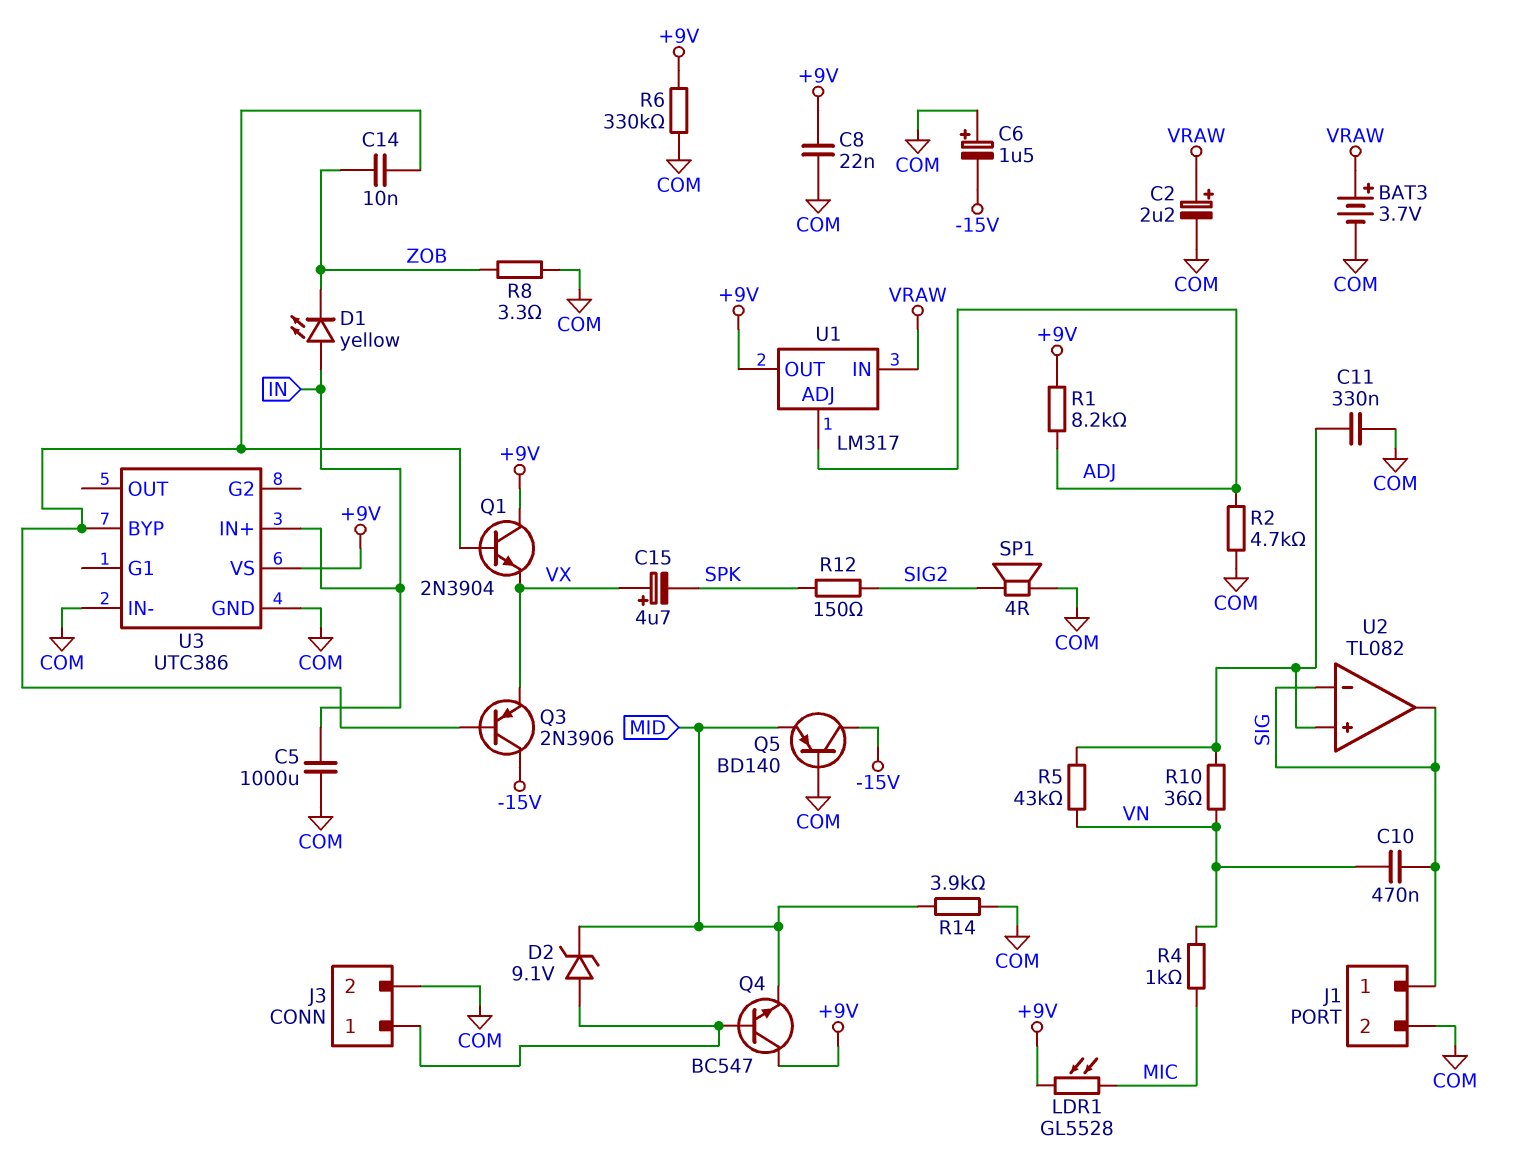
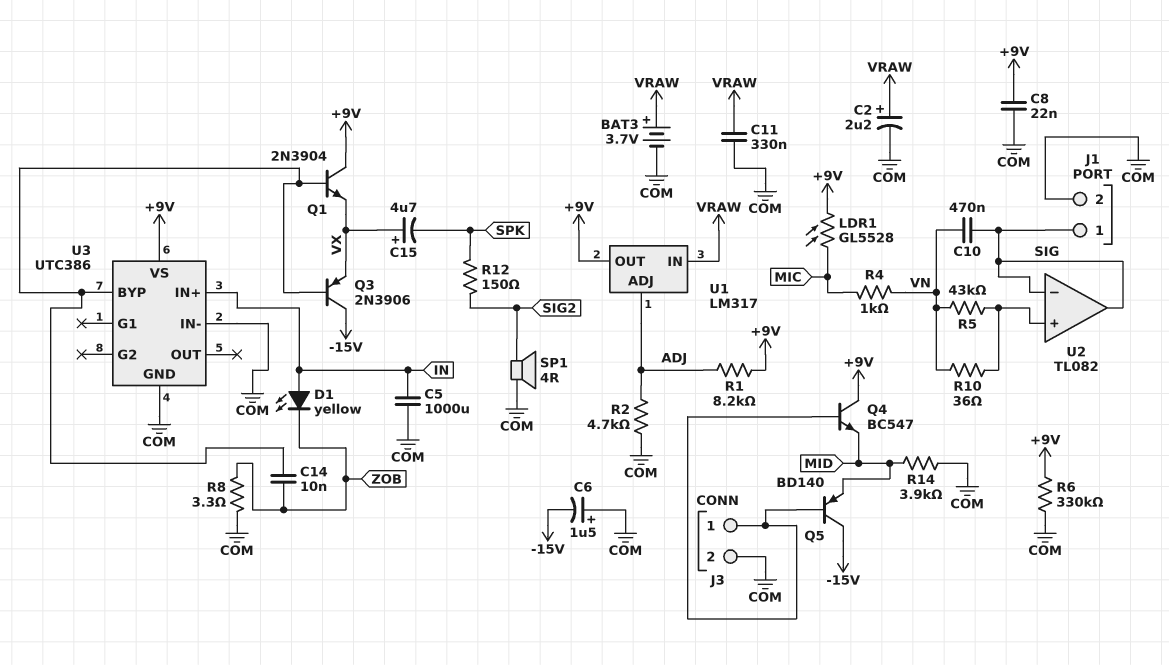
C11: 330nF (COM, U2/in+) -> 330nF (COM, VRAW)
D2: zener 9.1V (A J3/1, K MID) -> none
Q5: PNP BD140 (B COM, C -15V, E MID) -> PNP BD140 (B J3/1, C -15V, E MID)

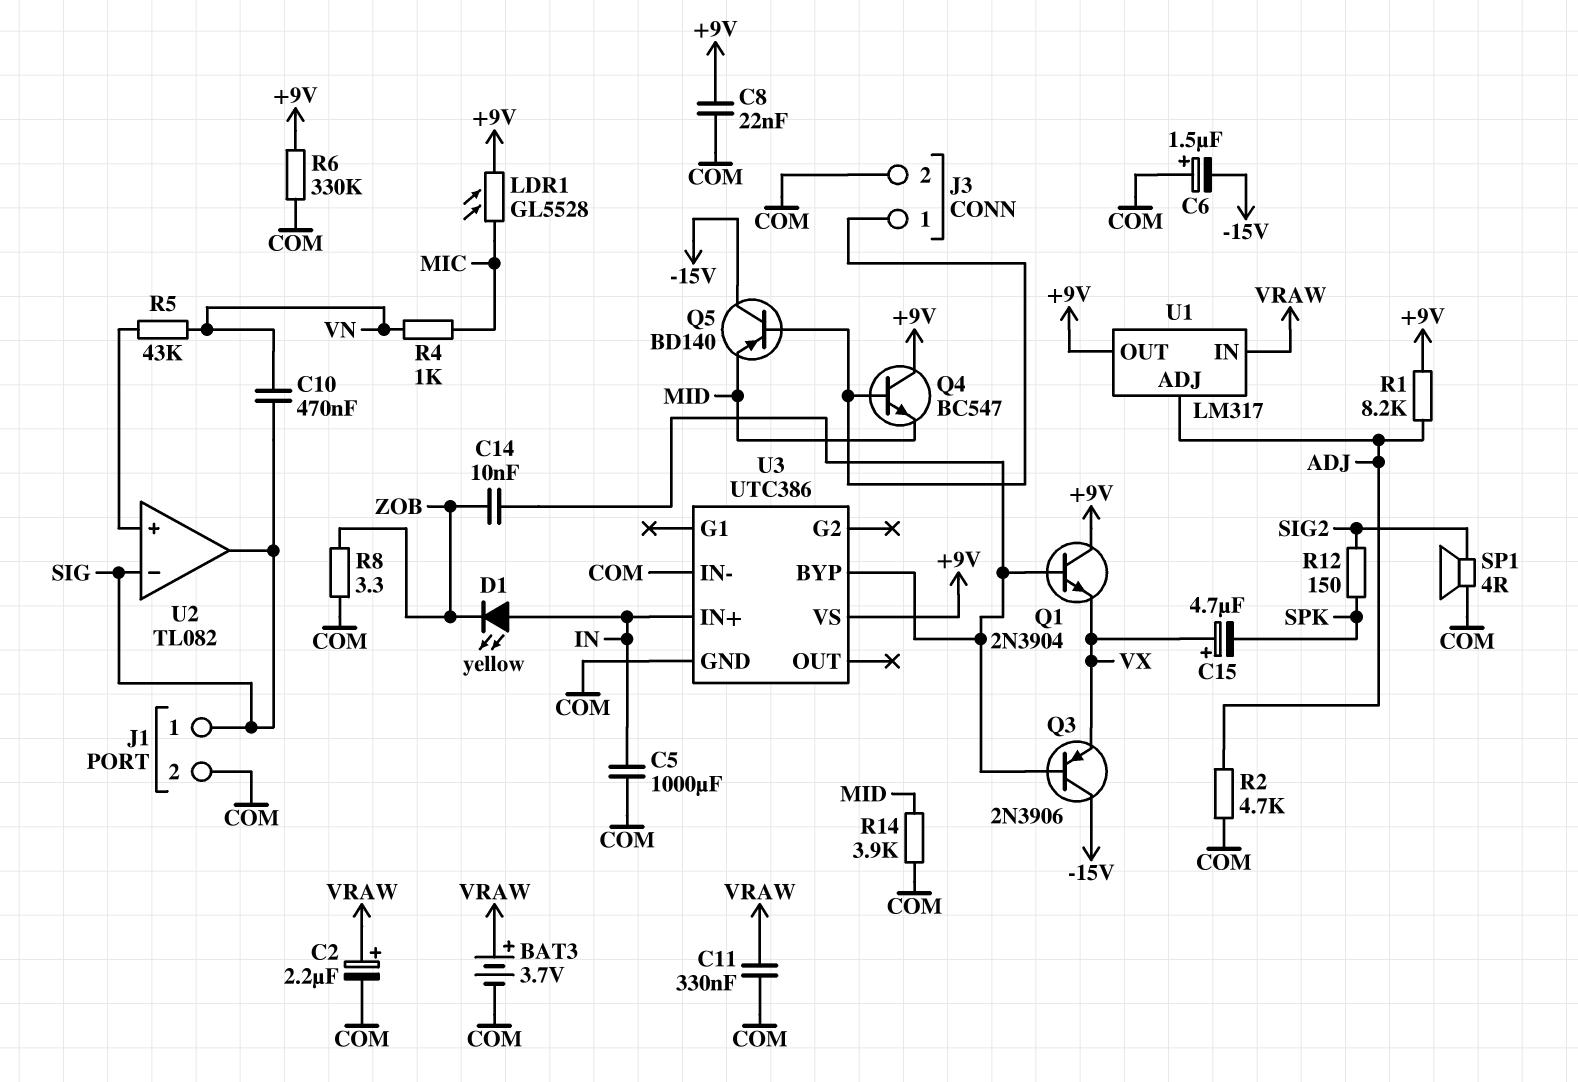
R10: 36 (U2/in+, VN) -> none

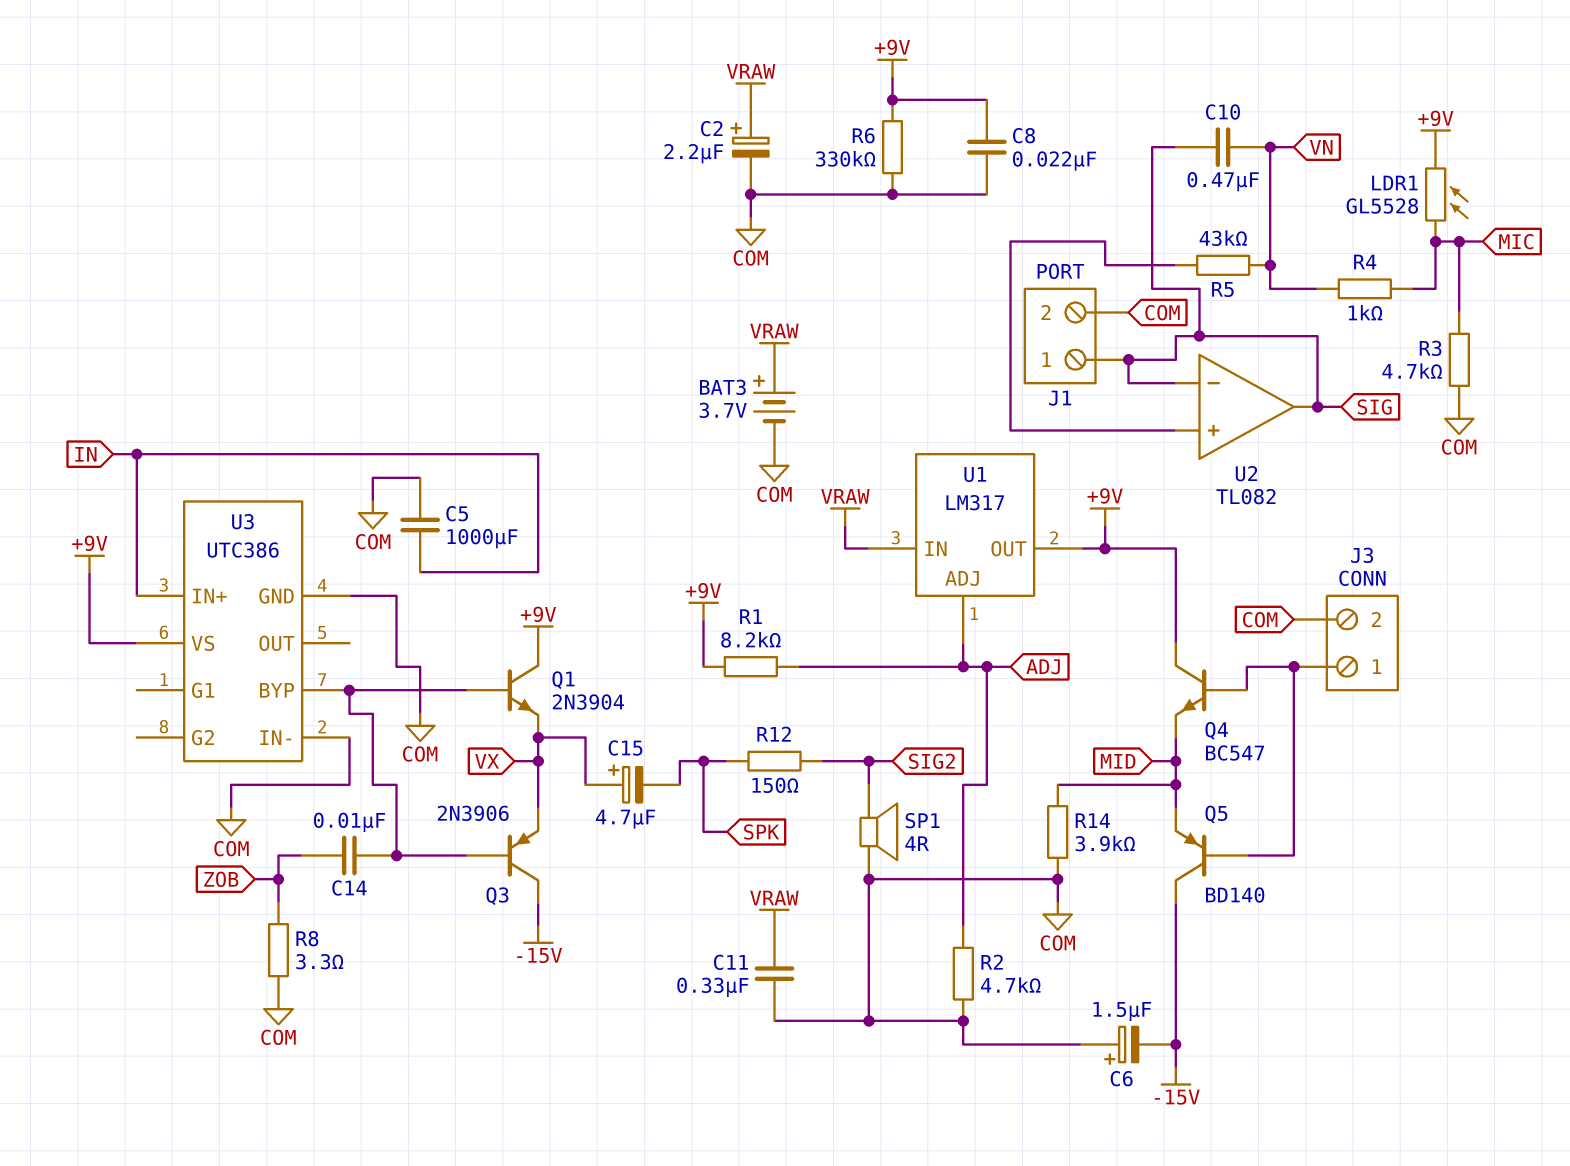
D1: LED yellow (A IN, K ZOB) -> none
R3: none -> 4.7k (COM, MIC)

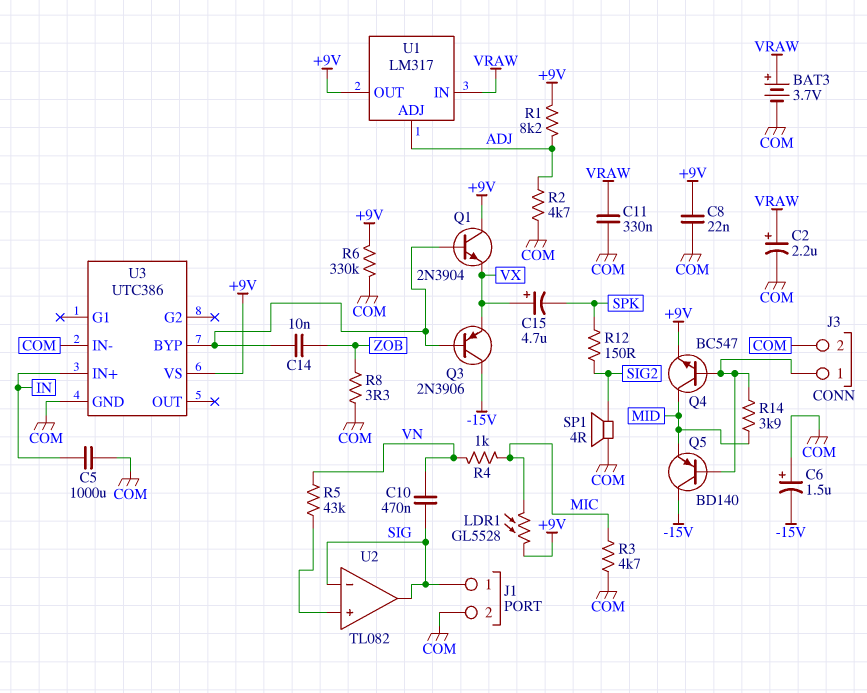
Q4: NPN BC547 (B J3/1, C +9V, E MID) -> NPN BC547 (B J3/1, C MID, E +9V)
R14: 3.9k (COM, MID) -> 3.9k (J3/1, MID)

